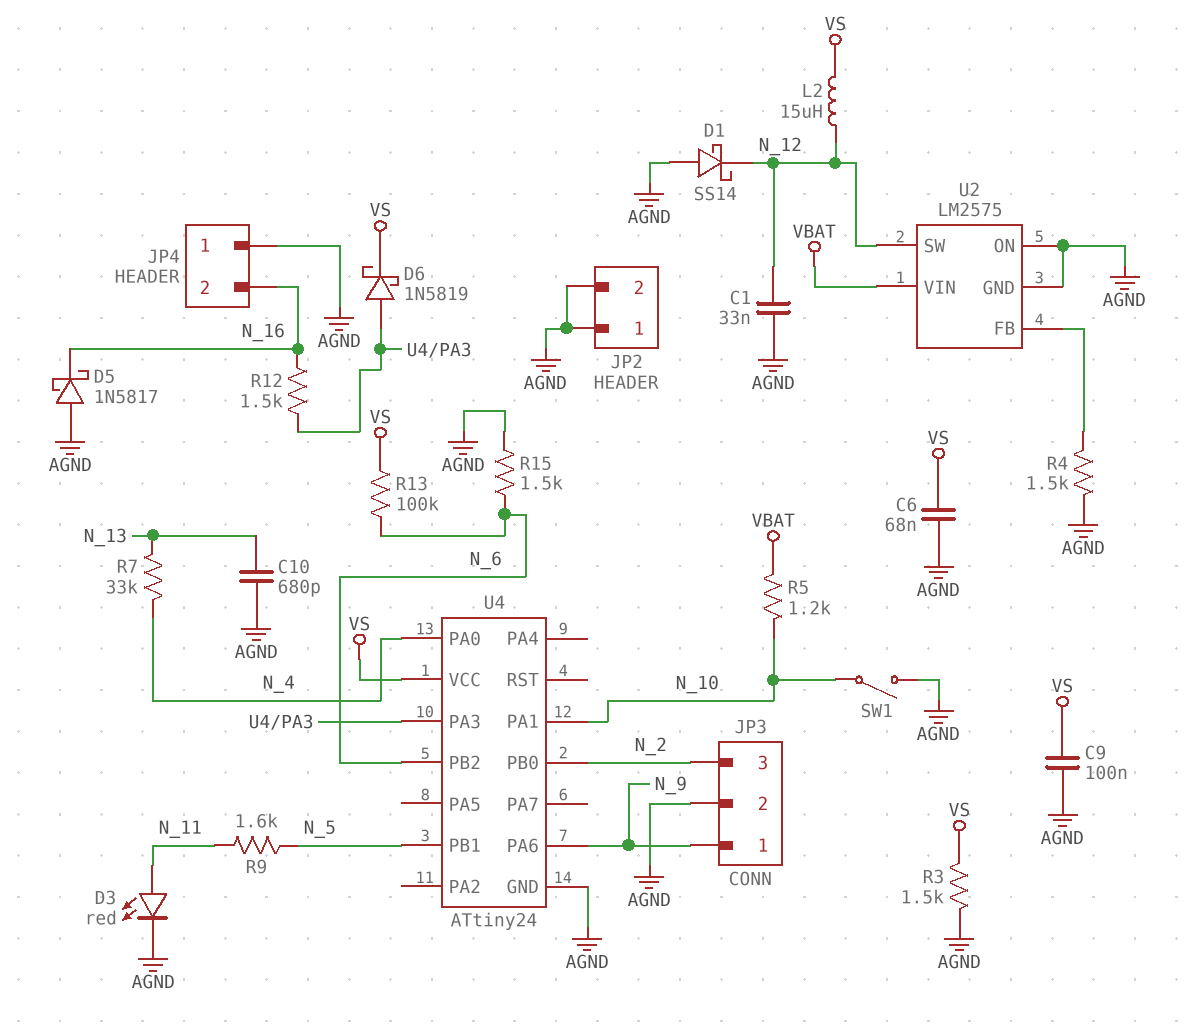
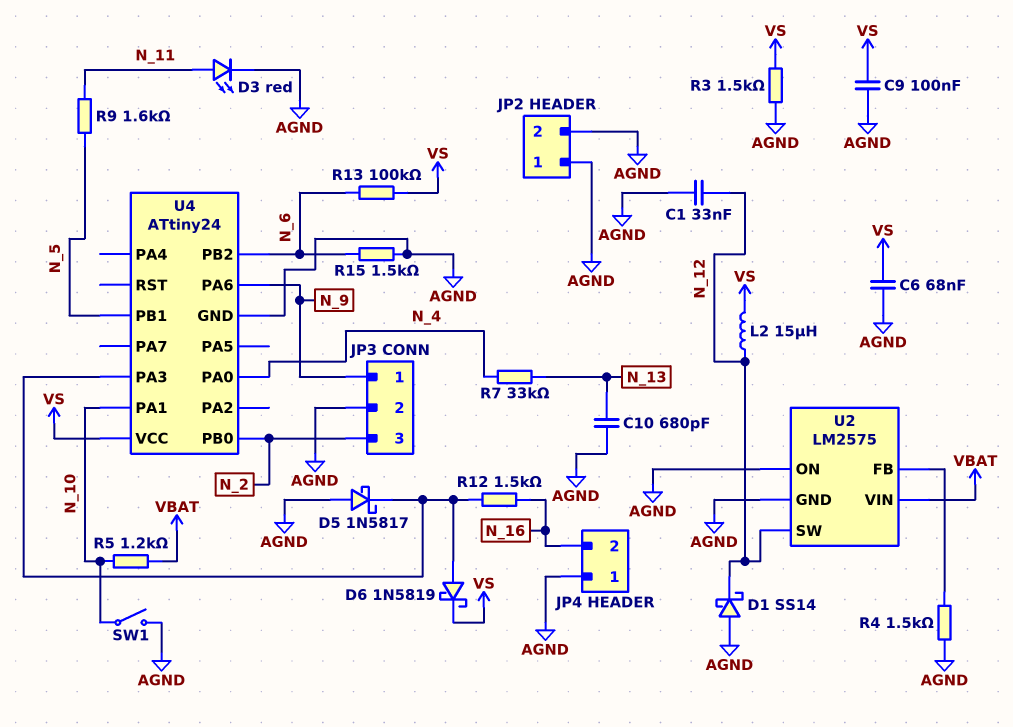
D5: schottky 1N5817 (A AGND, K N_16) -> schottky 1N5817 (A AGND, K U4/PA3)

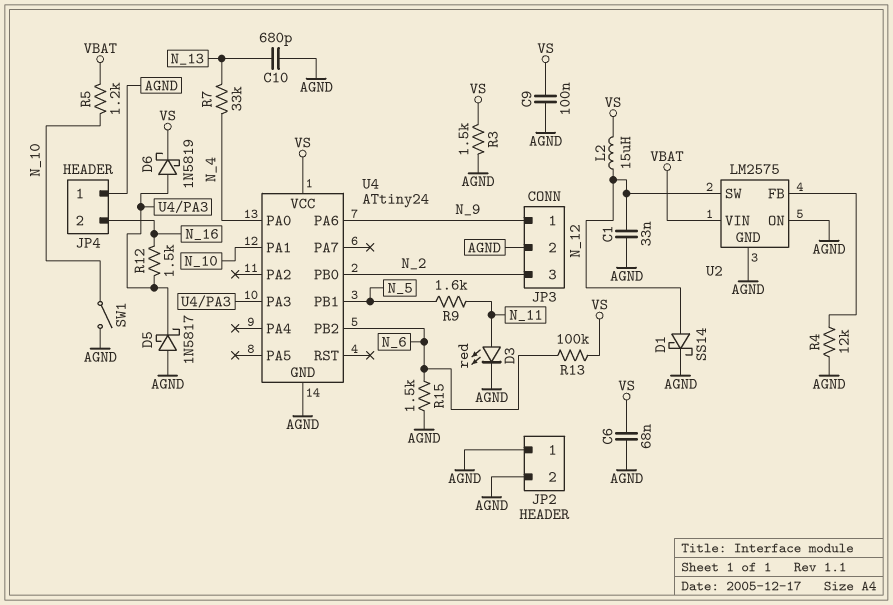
D1: schottky SS14 (A AGND, K N_12) -> schottky SS14 (A N_12, K AGND)
R4: 1.5k (AGND, U2/FB) -> 12k (AGND, U2/FB)

